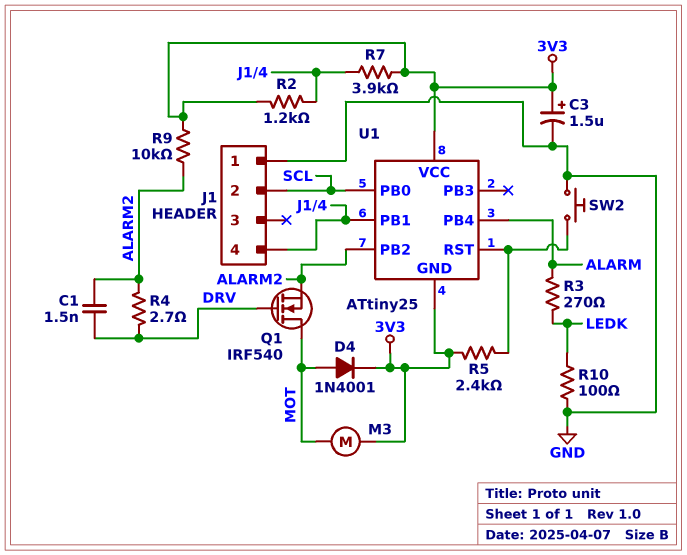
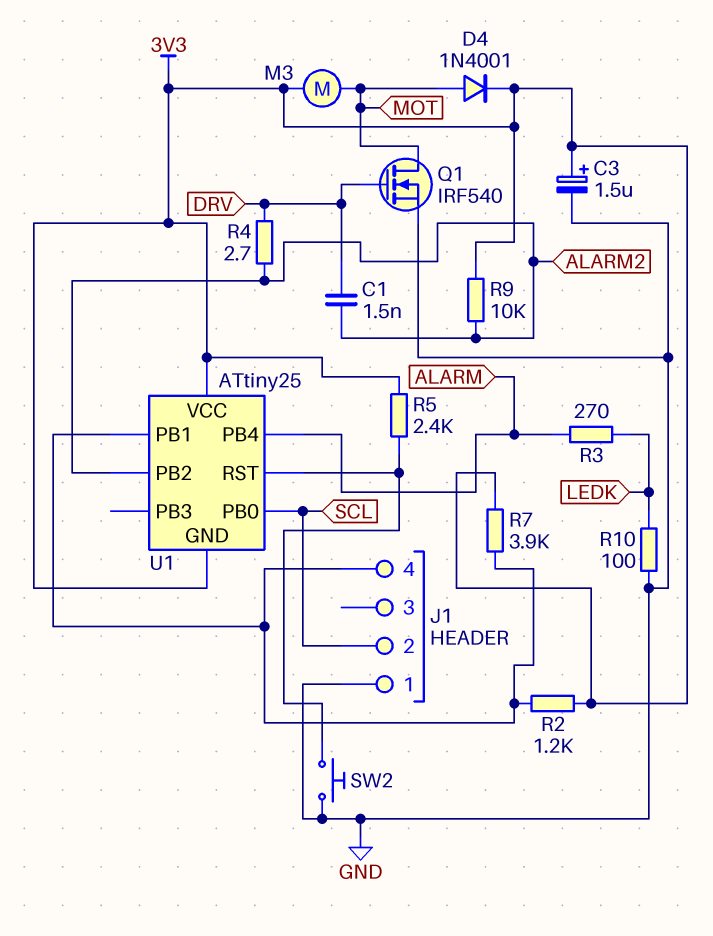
Q1: NMOS IRF540 (G DRV, D MOT, S ALARM2) -> NMOS IRF540 (G DRV, D MOT, S GND)

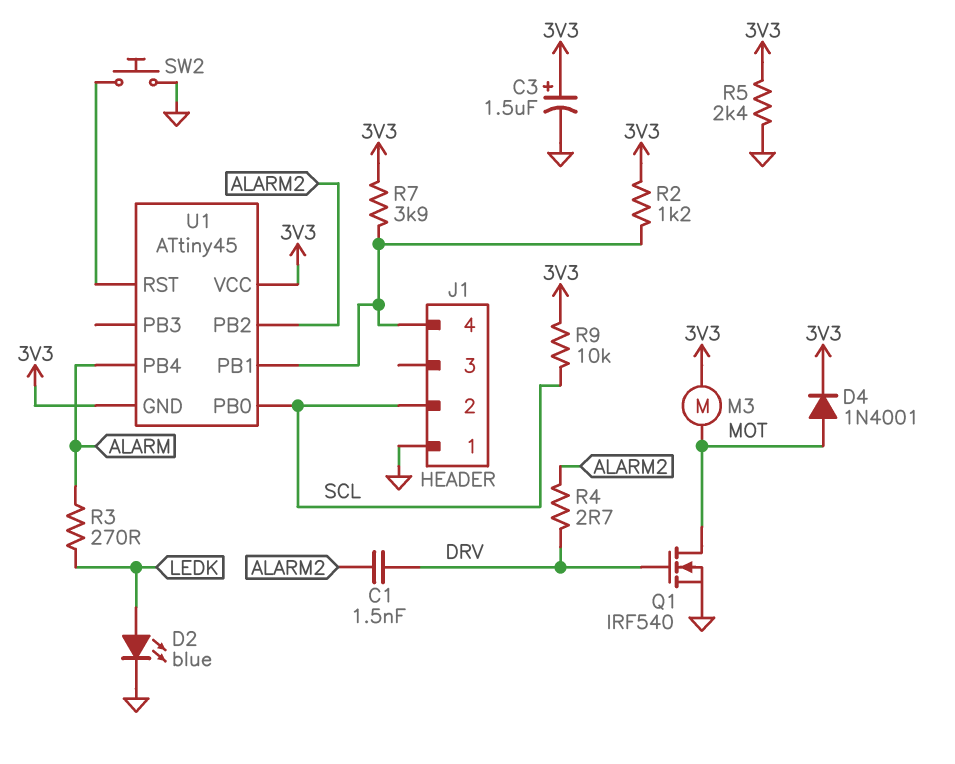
D2: none -> LED blue (A LEDK, K GND)
R5: 2.4k (3V3, U1/RST) -> 2.4k (3V3, GND)
R9: 10k (3V3, ALARM2) -> 10k (3V3, SCL)
R10: 100 (GND, LEDK) -> none
U1: ATtiny25 -> ATtiny45

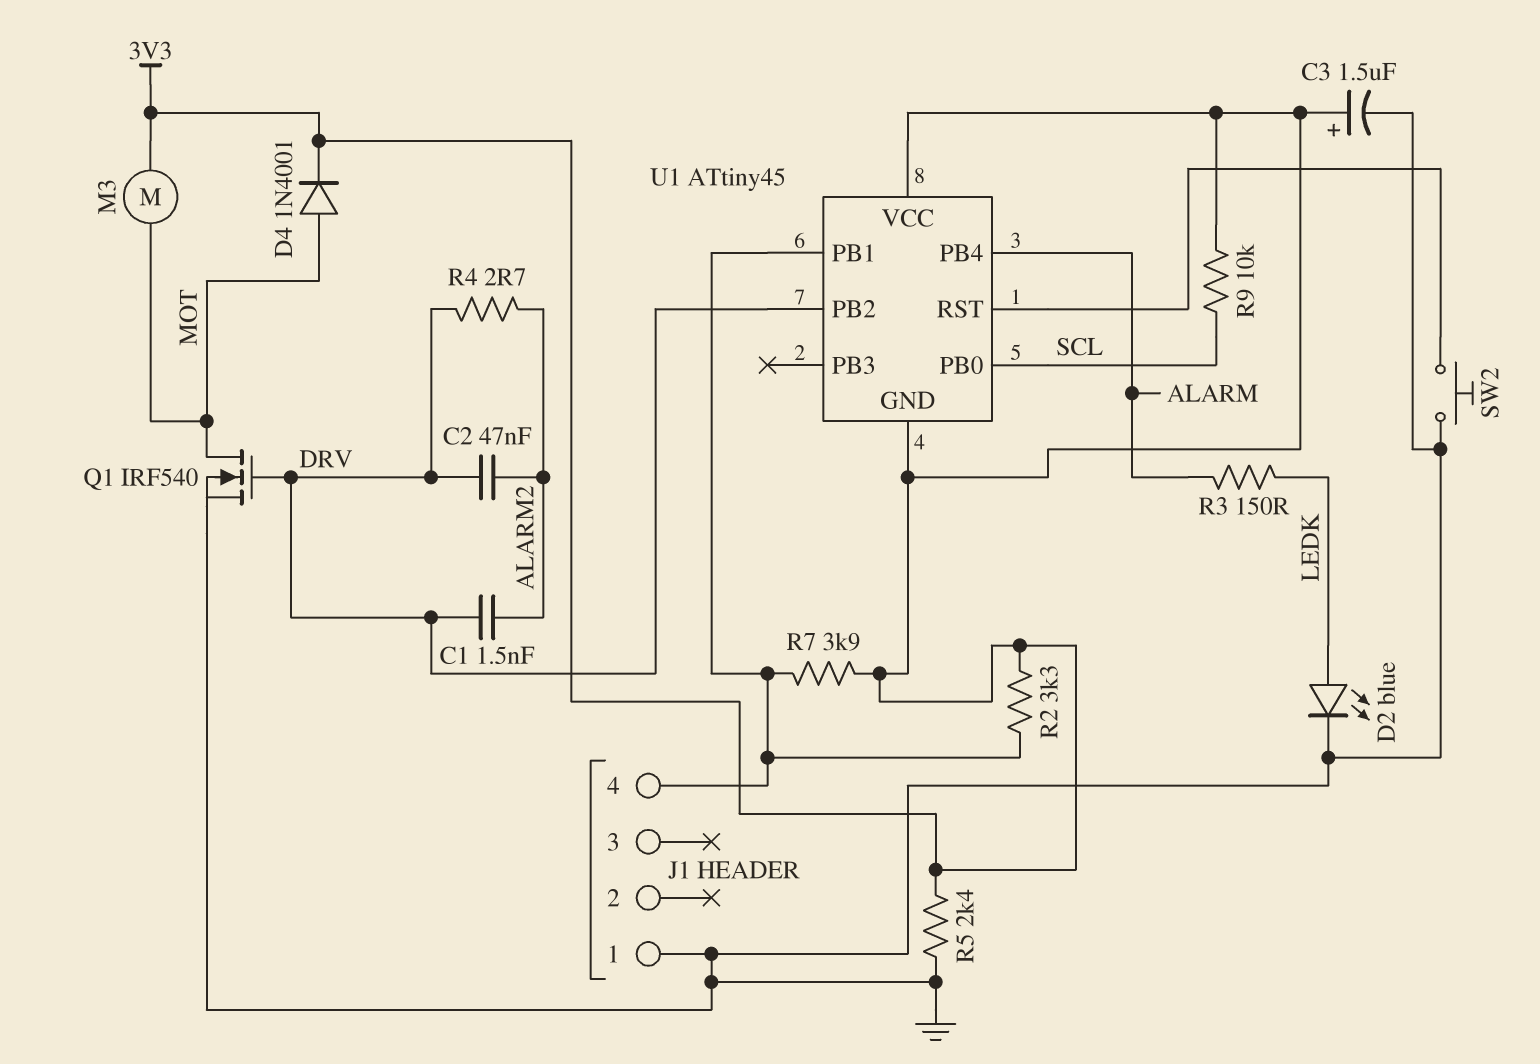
C2: none -> 47nF (ALARM2, DRV)
J1 pin 2: SCL -> none
R2: 1.2k (3V3, J1/4) -> 3.3k (3V3, J1/4)
R3: 270 (ALARM, LEDK) -> 150 (ALARM, LEDK)
U1 pin PB2: ALARM2 -> DRV

